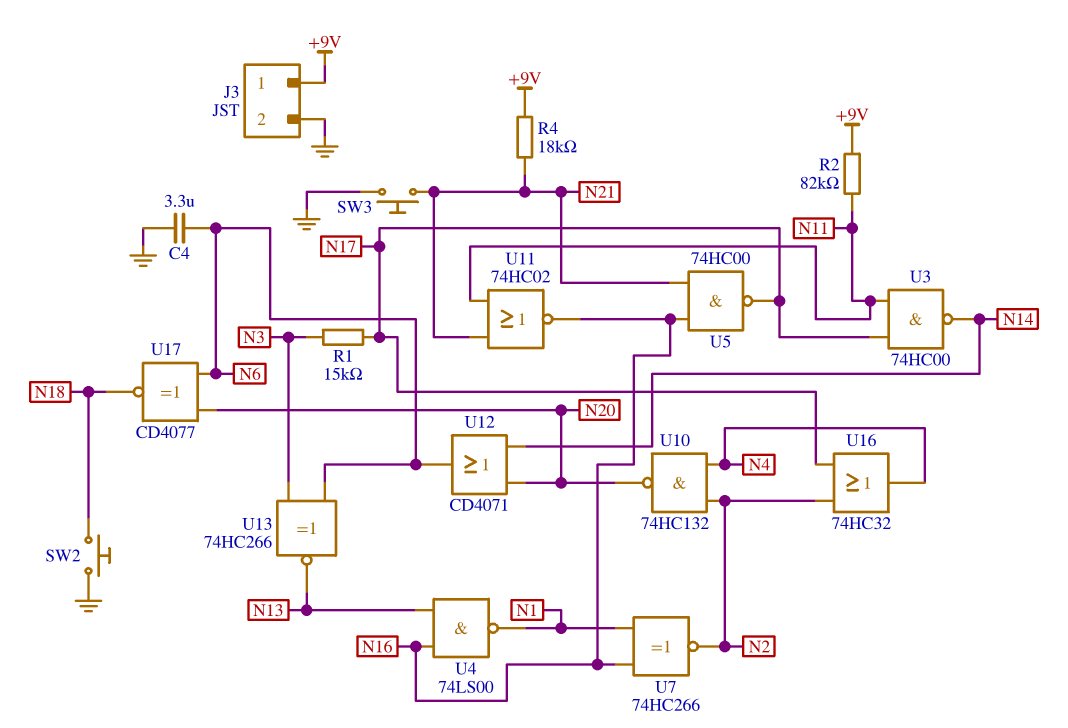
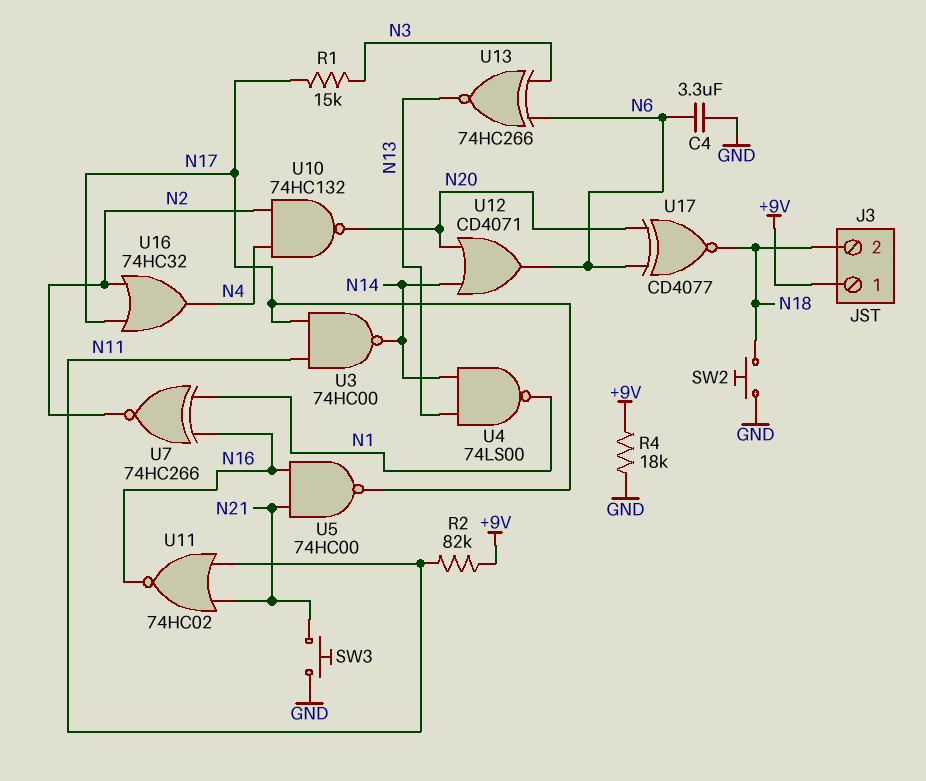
J3 pin 2: GND -> N18
R4: 18k (+9V, N21) -> 18k (+9V, GND)
U4: NAND 74LS00 (in N13, in N16, out N1) -> NAND 74LS00 (in N13, in N14, out N1)

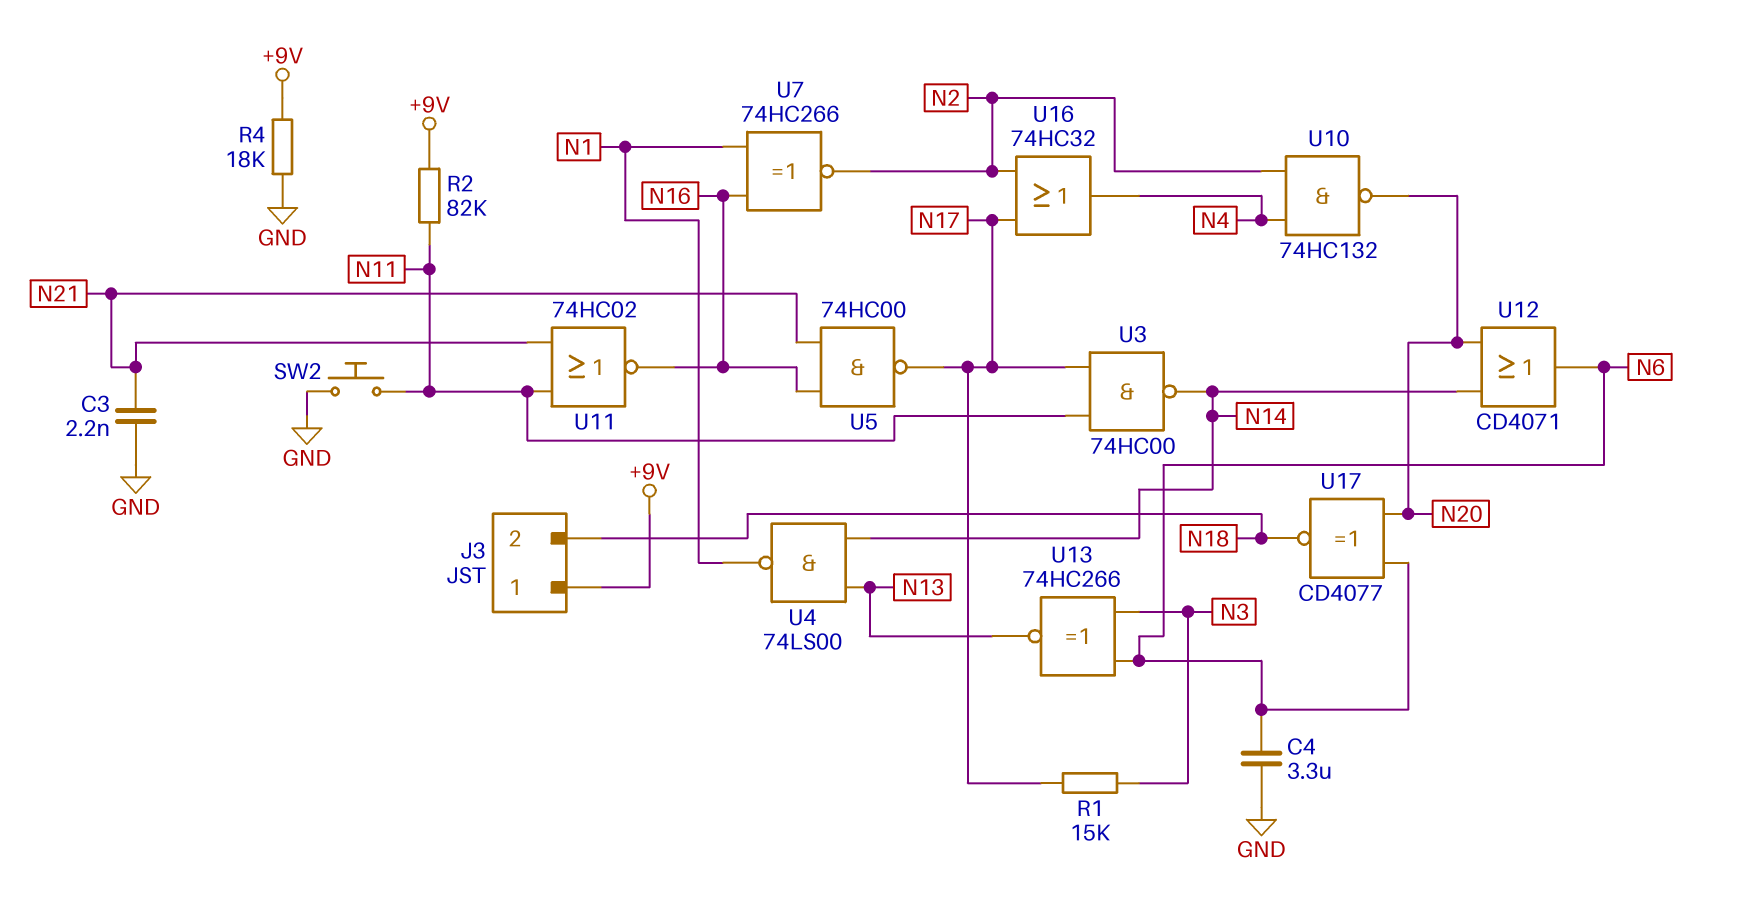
C3: none -> 2.2nF (GND, N21)
SW2: button (GND, N18) -> button (GND, N11)
SW3: button (GND, N21) -> none

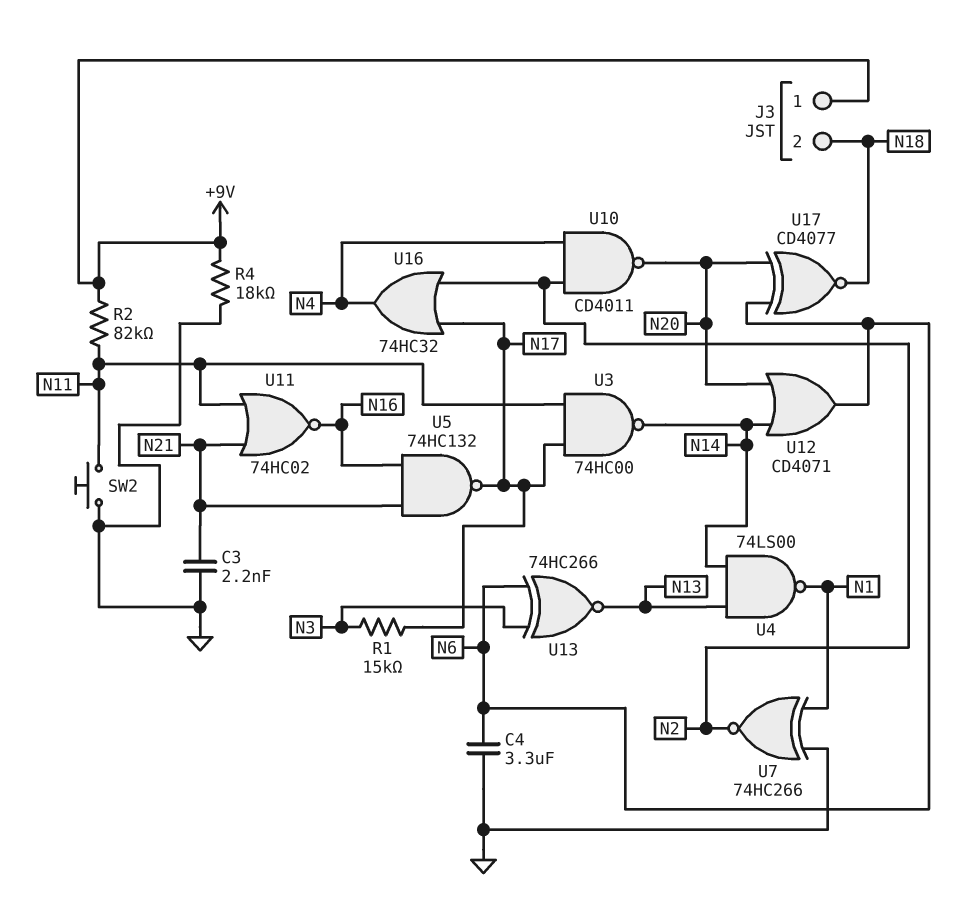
U5: NAND 74HC00 (in N16, in N21, out N17) -> NAND 74HC132 (in N16, in N21, out N17)
U7: XNOR 74HC266 (in N1, in N16, out N2) -> XNOR 74HC266 (in GND, in N1, out N2)
U10: NAND 74HC132 (in N2, in N4, out N20) -> NAND CD4011 (in N2, in N4, out N20)

